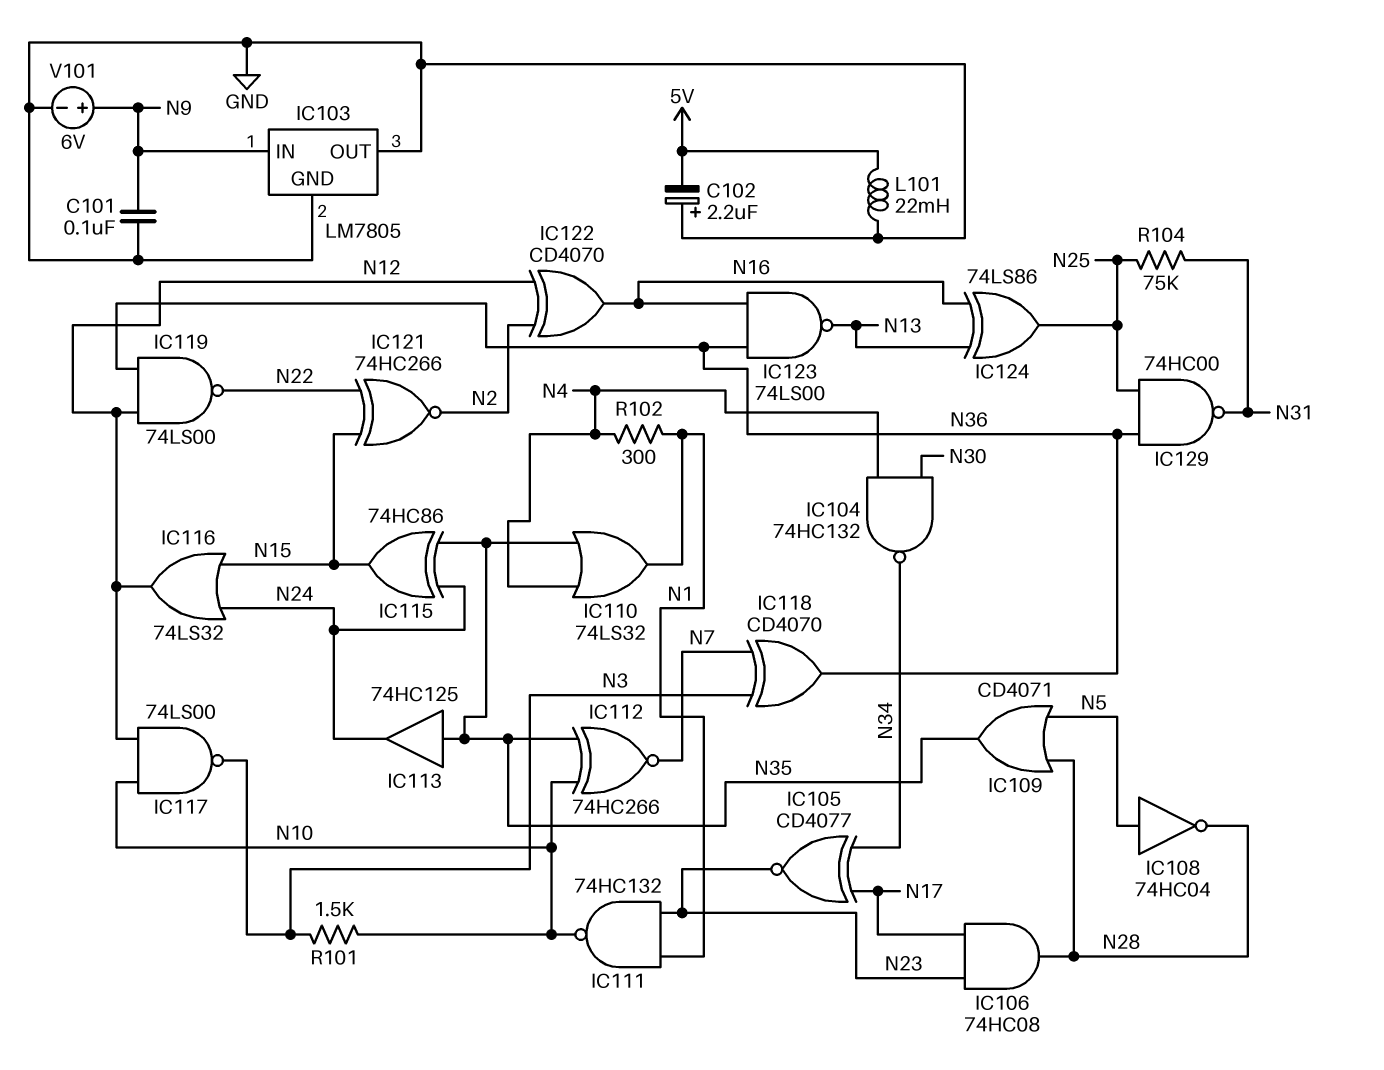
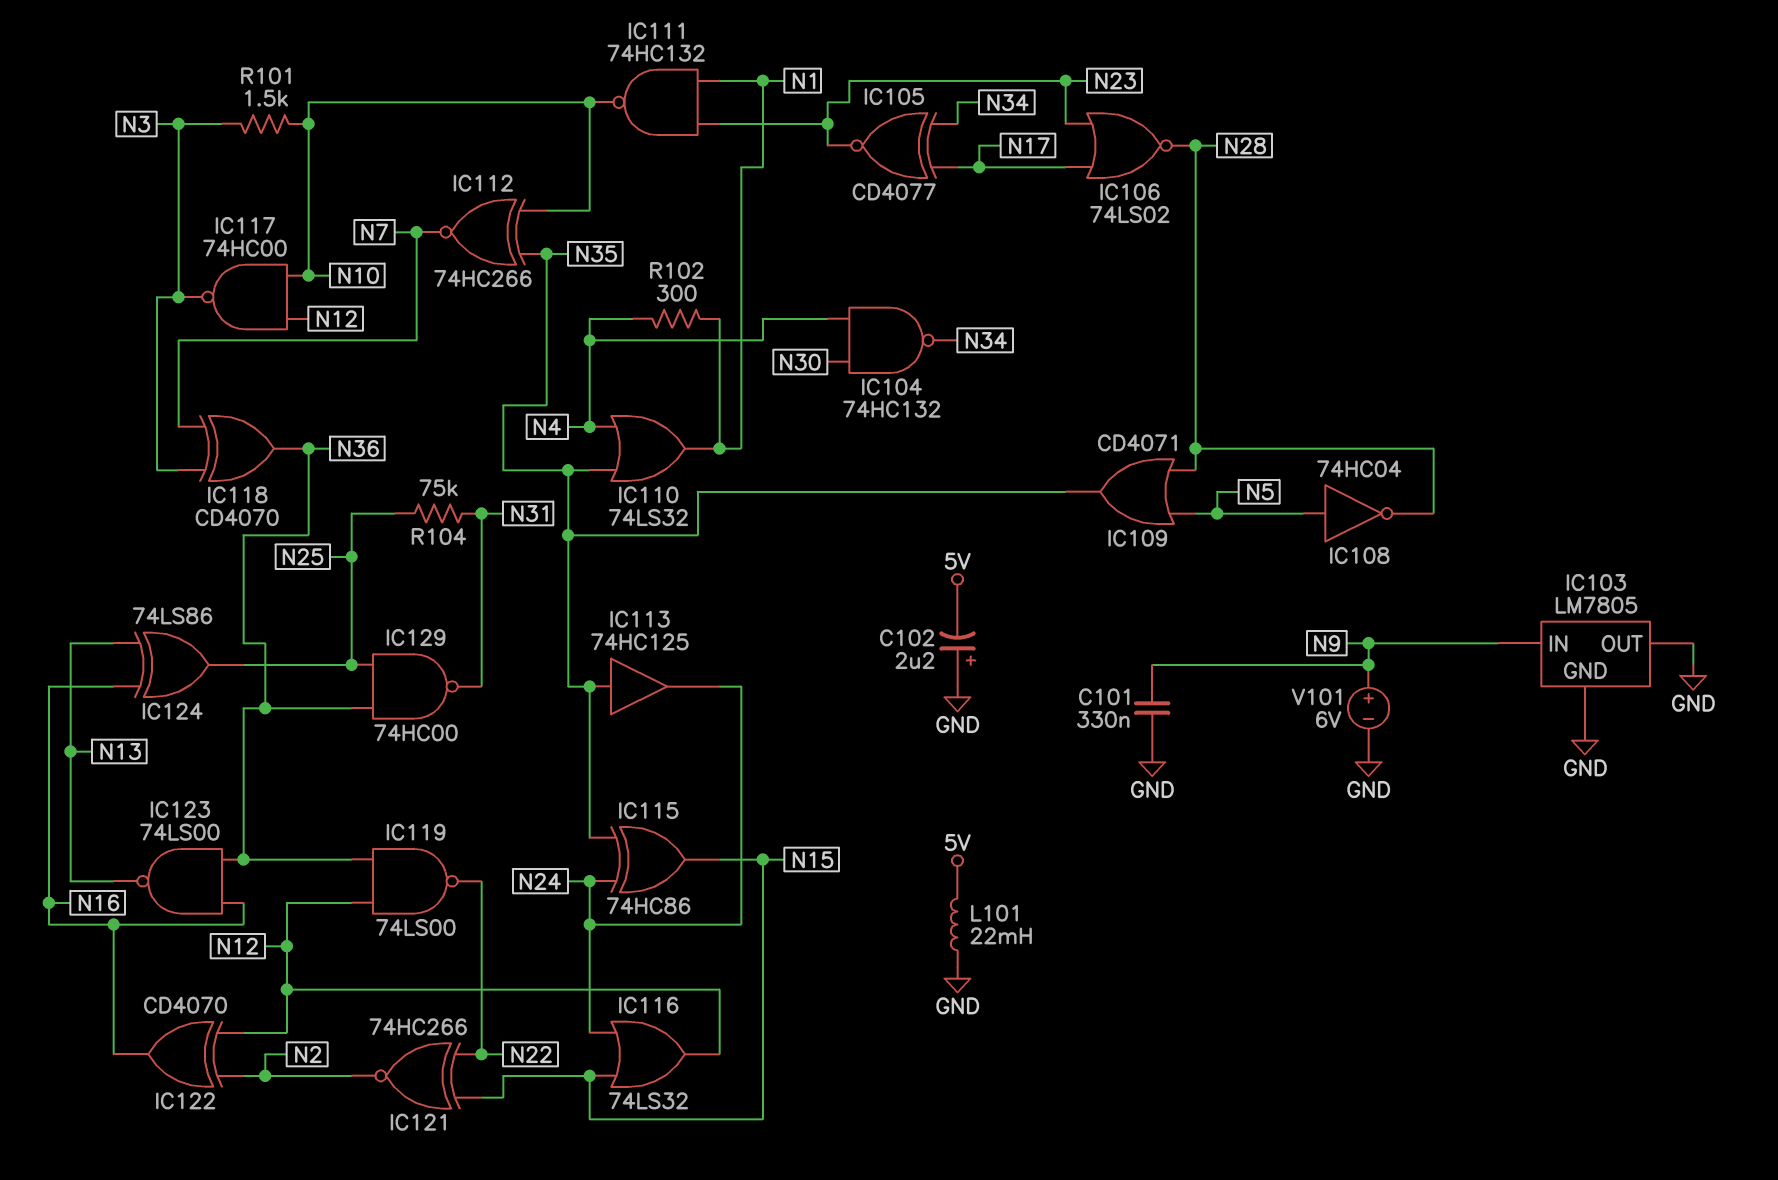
C101: 100nF (GND, N9) -> 330nF (GND, N9)
IC106: AND 74HC08 (in N17, in N23, out N28) -> NOR 74LS02 (in N17, in N23, out N28)
IC117: NAND 74LS00 (in N10, in N12, out N3) -> NAND 74HC00 (in N10, in N12, out N3)

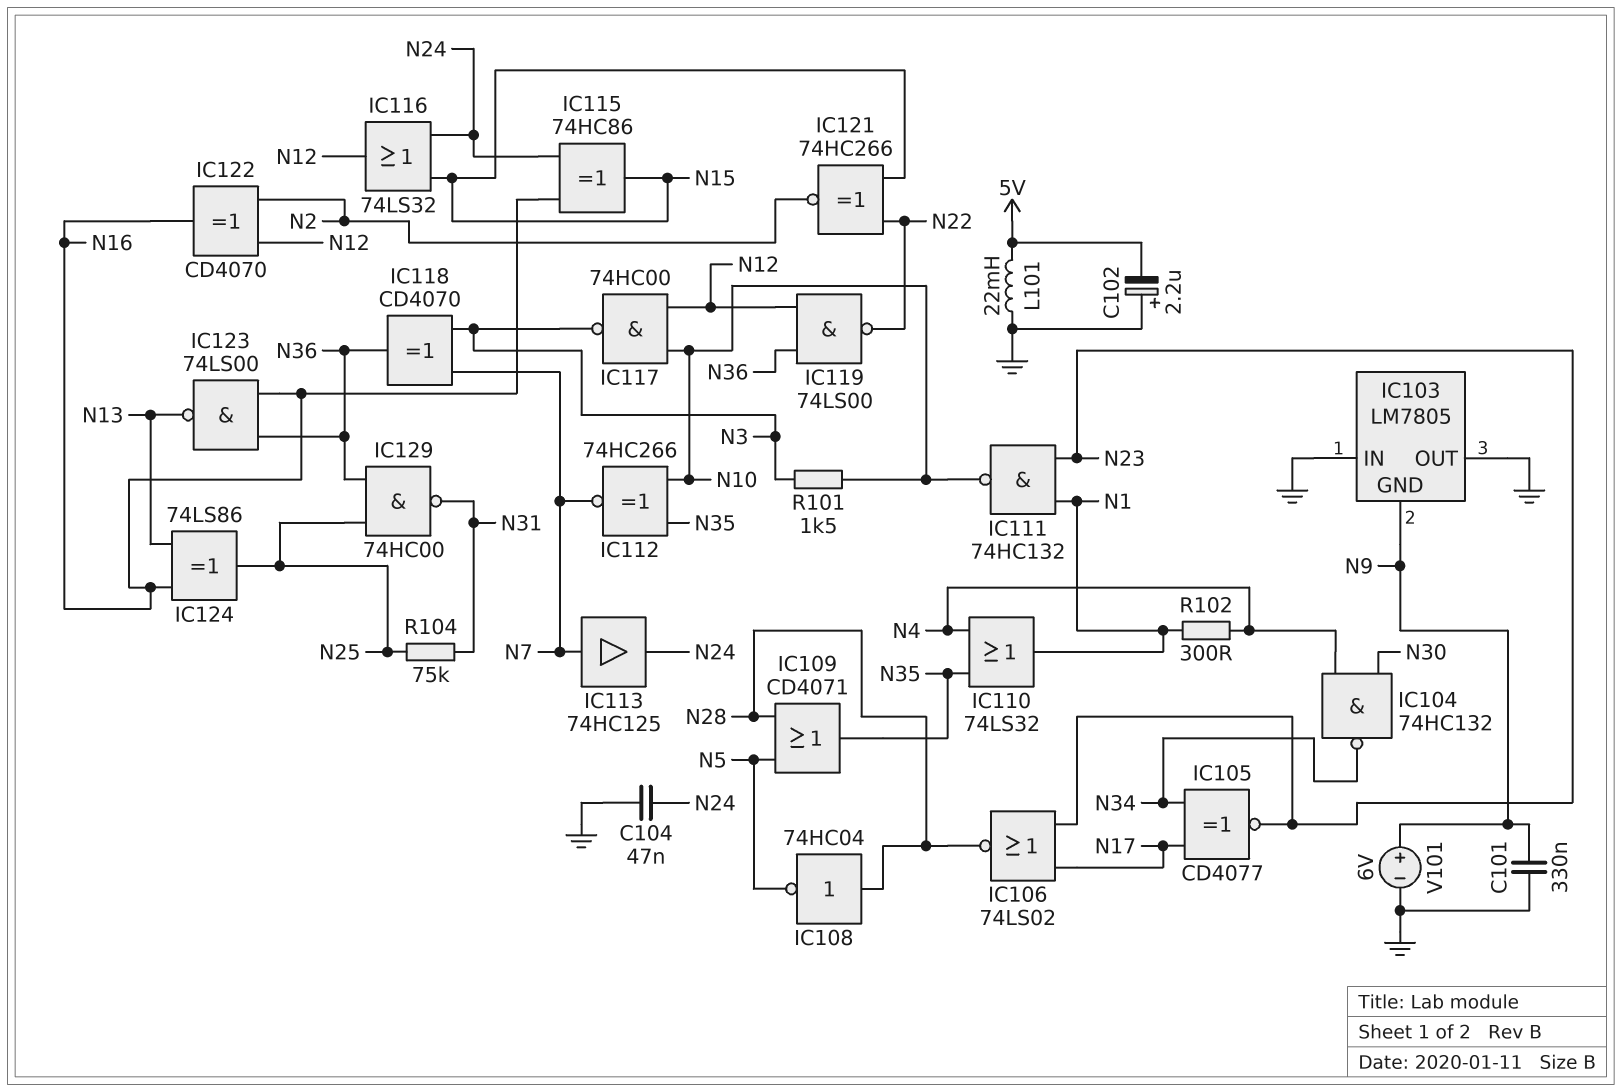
C104: none -> 47nF (GND, N24)
IC103 pin GND: GND -> N9
IC103 pin IN: N9 -> GND
IC108: NOT 74HC04 (in N5, out N28) -> NOT 74HC04 (in N28, out N5)
IC113: buffer 74HC125 (in N35, out N24) -> buffer 74HC125 (in N7, out N24)
IC115: XOR 74HC86 (in N24, in N35, out N15) -> XOR 74HC86 (in N16, in N24, out N15)

